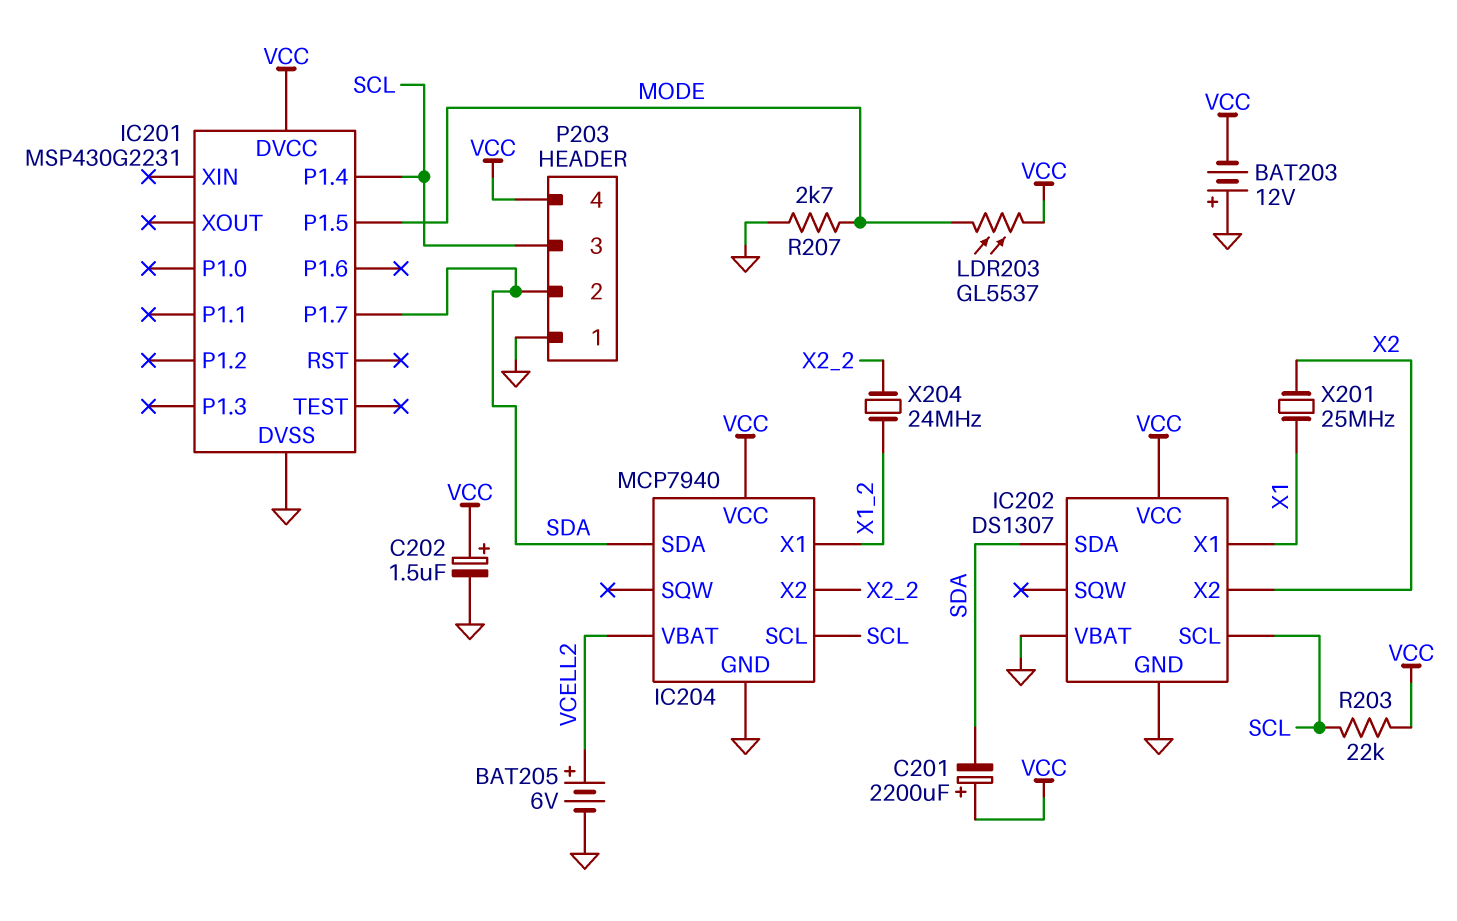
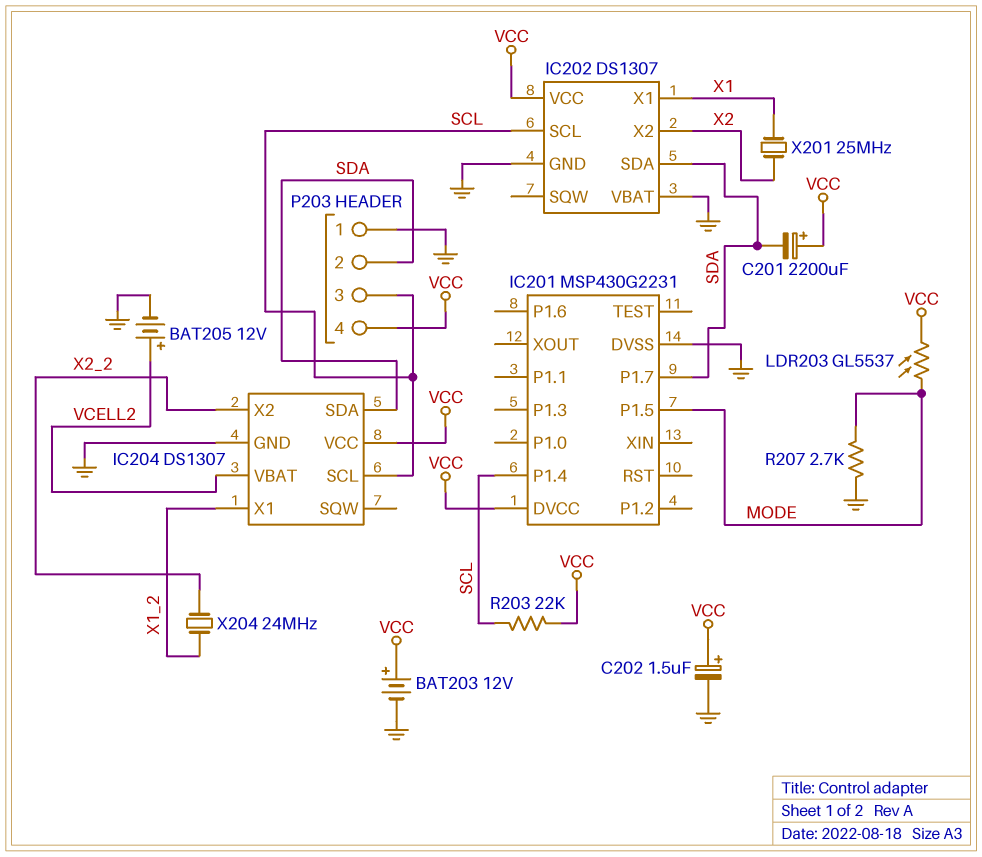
BAT203: 12V (plus GND, minus VCC) -> 12V (plus VCC, minus GND)
BAT205: 6V (plus VCELL2, minus GND) -> 12V (plus VCELL2, minus GND)
IC204: MCP7940 -> DS1307

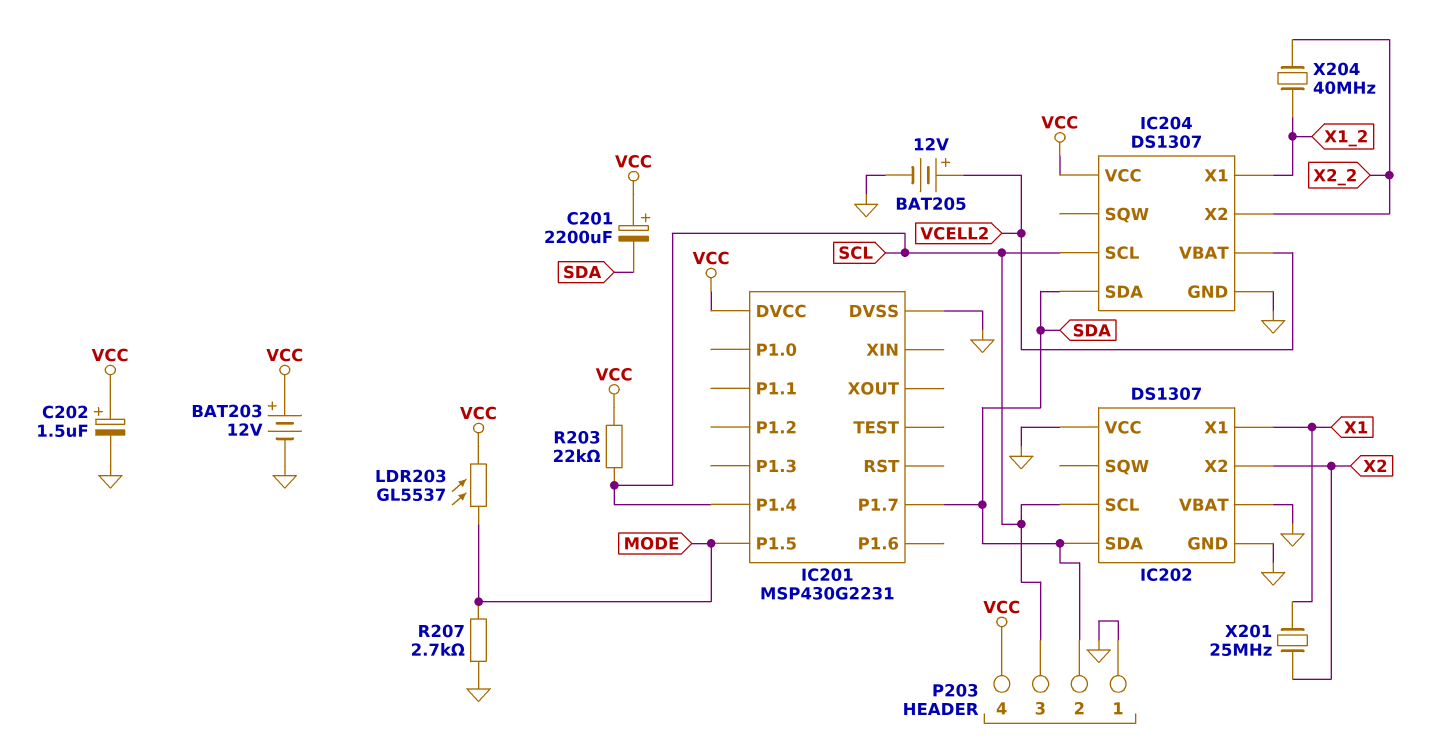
IC202 pin VCC: VCC -> GND
X204: 24MHz (X1_2, X2_2) -> 40MHz (X1_2, X2_2)

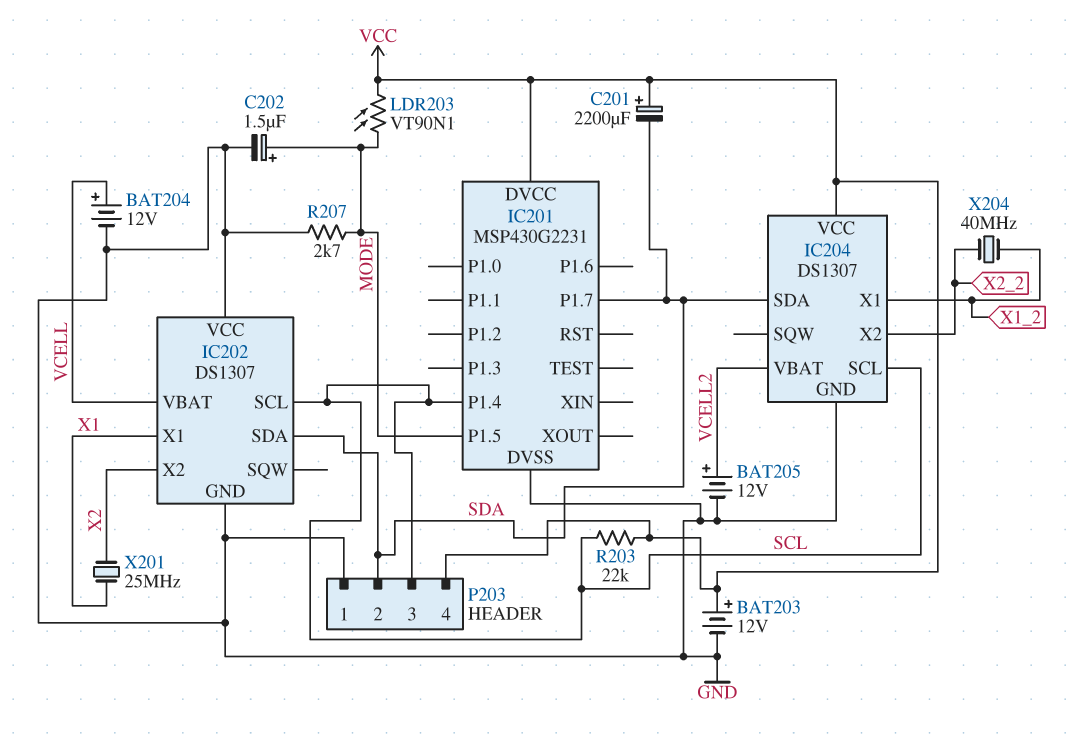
BAT204: none -> 12V (plus VCELL, minus GND)
C202: 1.5uF (plus VCC, minus GND) -> 1.5uF (plus MODE, minus GND)
IC202 pin VBAT: GND -> VCELL
LDR203: GL5537 (MODE, VCC) -> VT90N1 (MODE, VCC)

